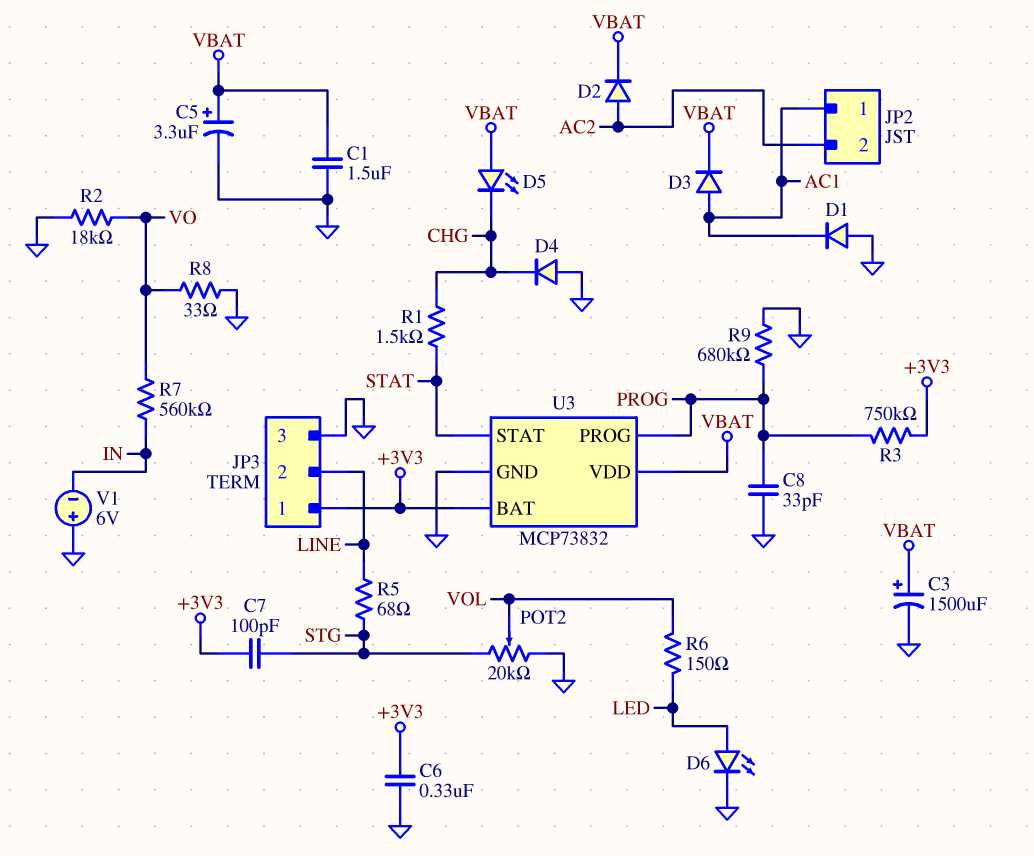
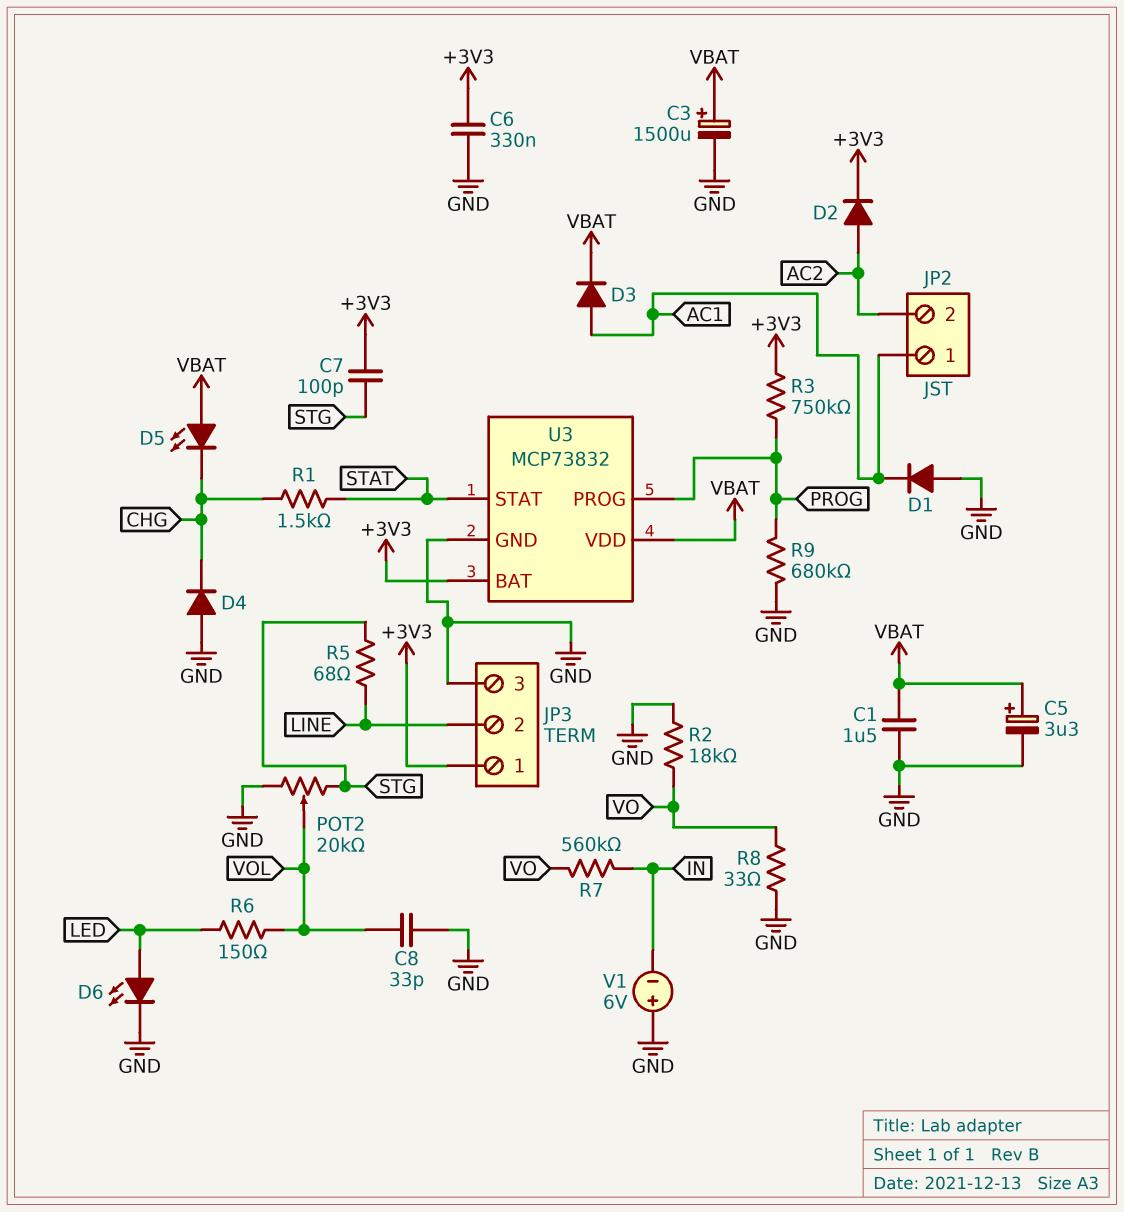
C8: 33pF (GND, PROG) -> 33pF (GND, VOL)
D2: diode (A AC2, K VBAT) -> diode (A AC2, K +3V3)

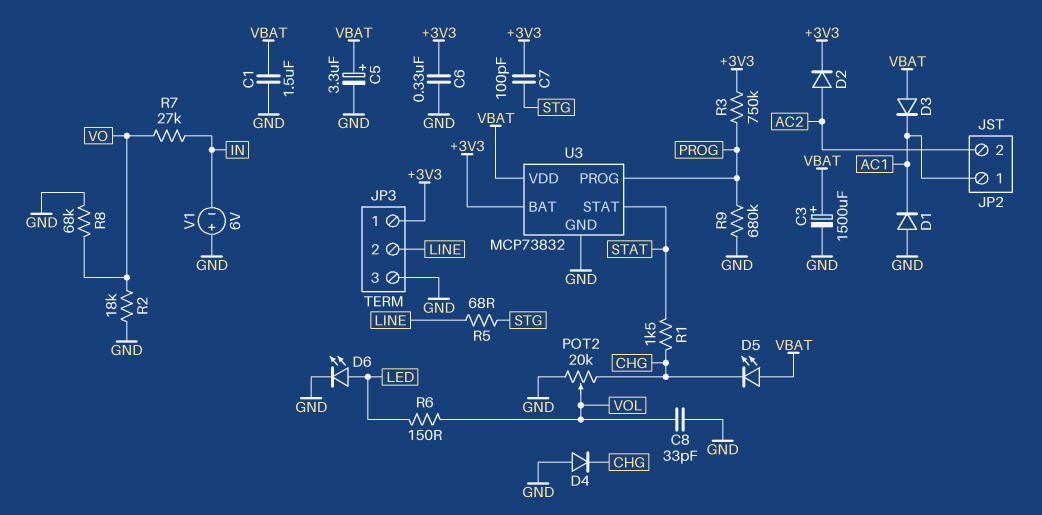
D3: diode (A AC1, K VBAT) -> diode (A VBAT, K AC1)
POT2: 20k (GND, STG, wiper VOL) -> 20k (CHG, GND, wiper VOL)
R7: 560k (IN, VO) -> 27k (IN, VO)
R8: 33 (GND, VO) -> 68k (GND, VO)

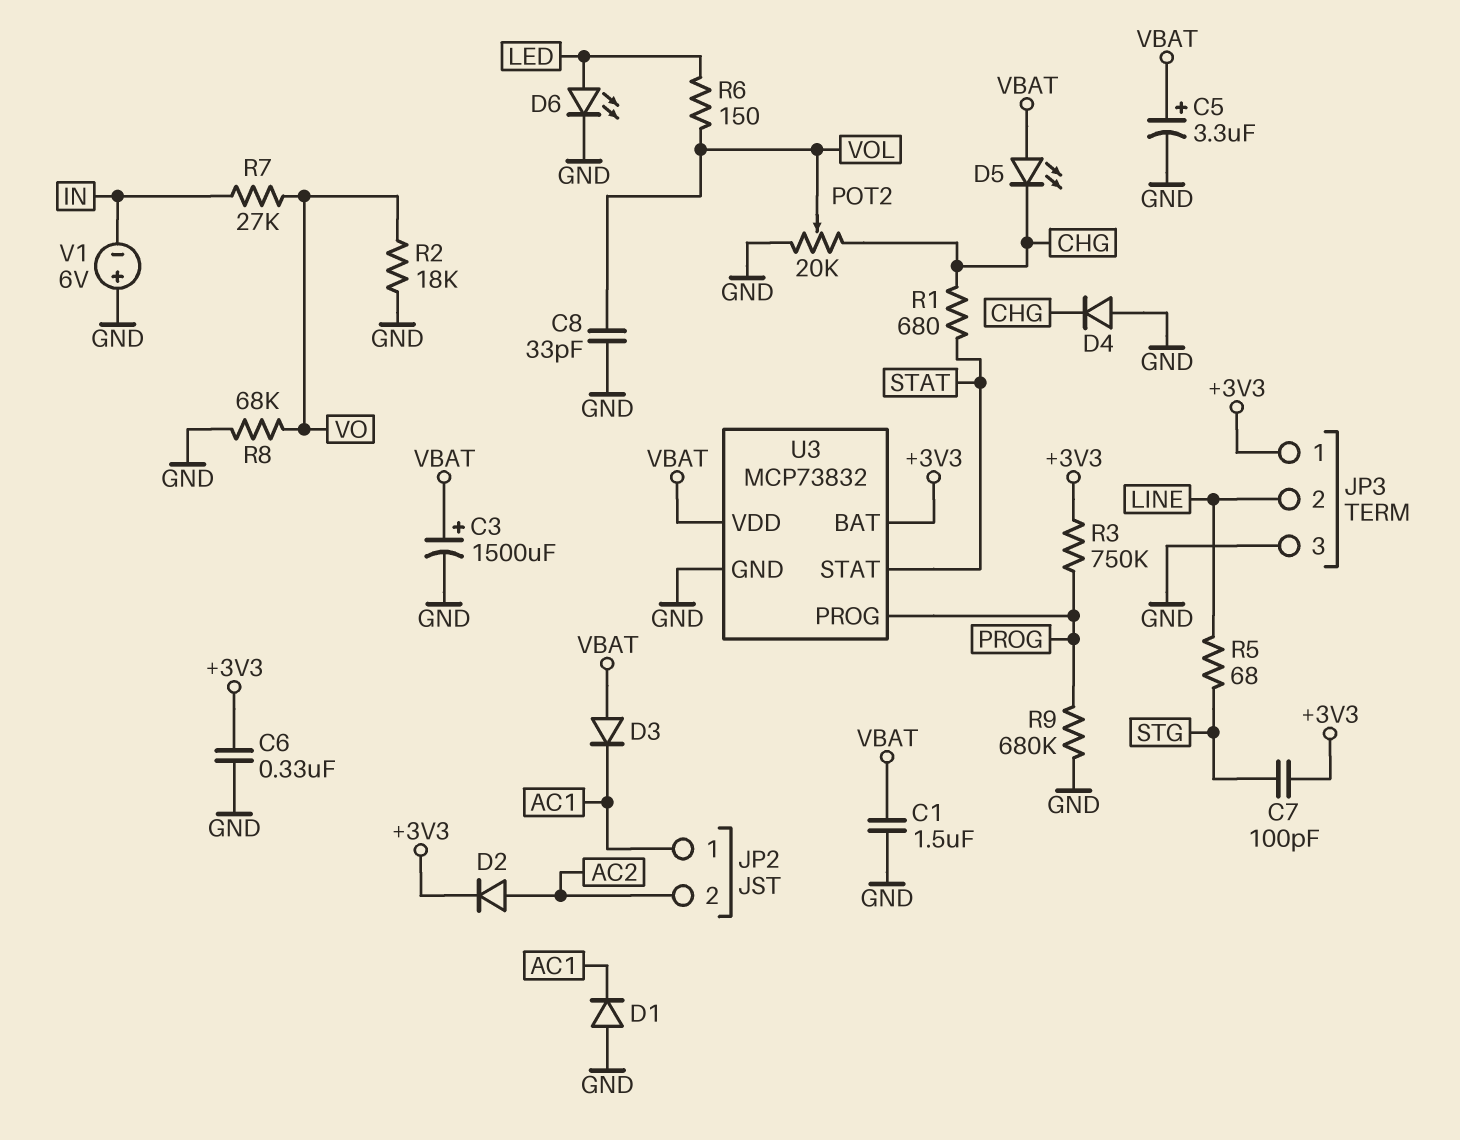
R1: 1.5k (CHG, STAT) -> 680 (CHG, STAT)

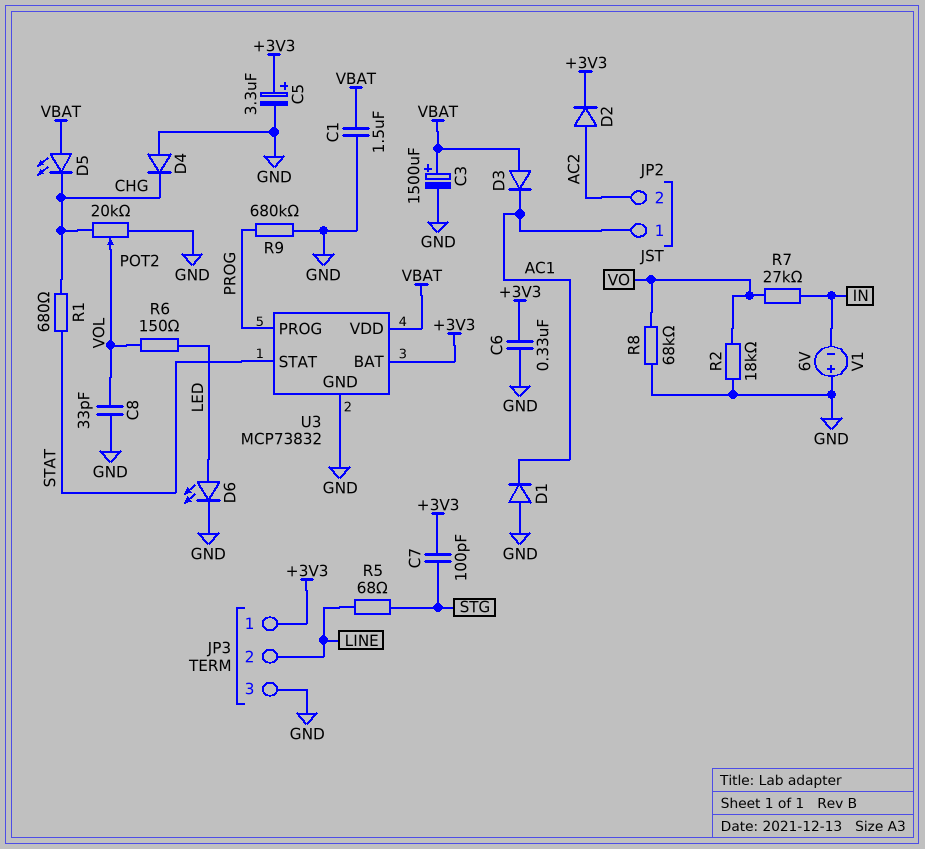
C5: 3.3uF (plus VBAT, minus GND) -> 3.3uF (plus +3V3, minus GND)
R3: 750k (+3V3, PROG) -> none

